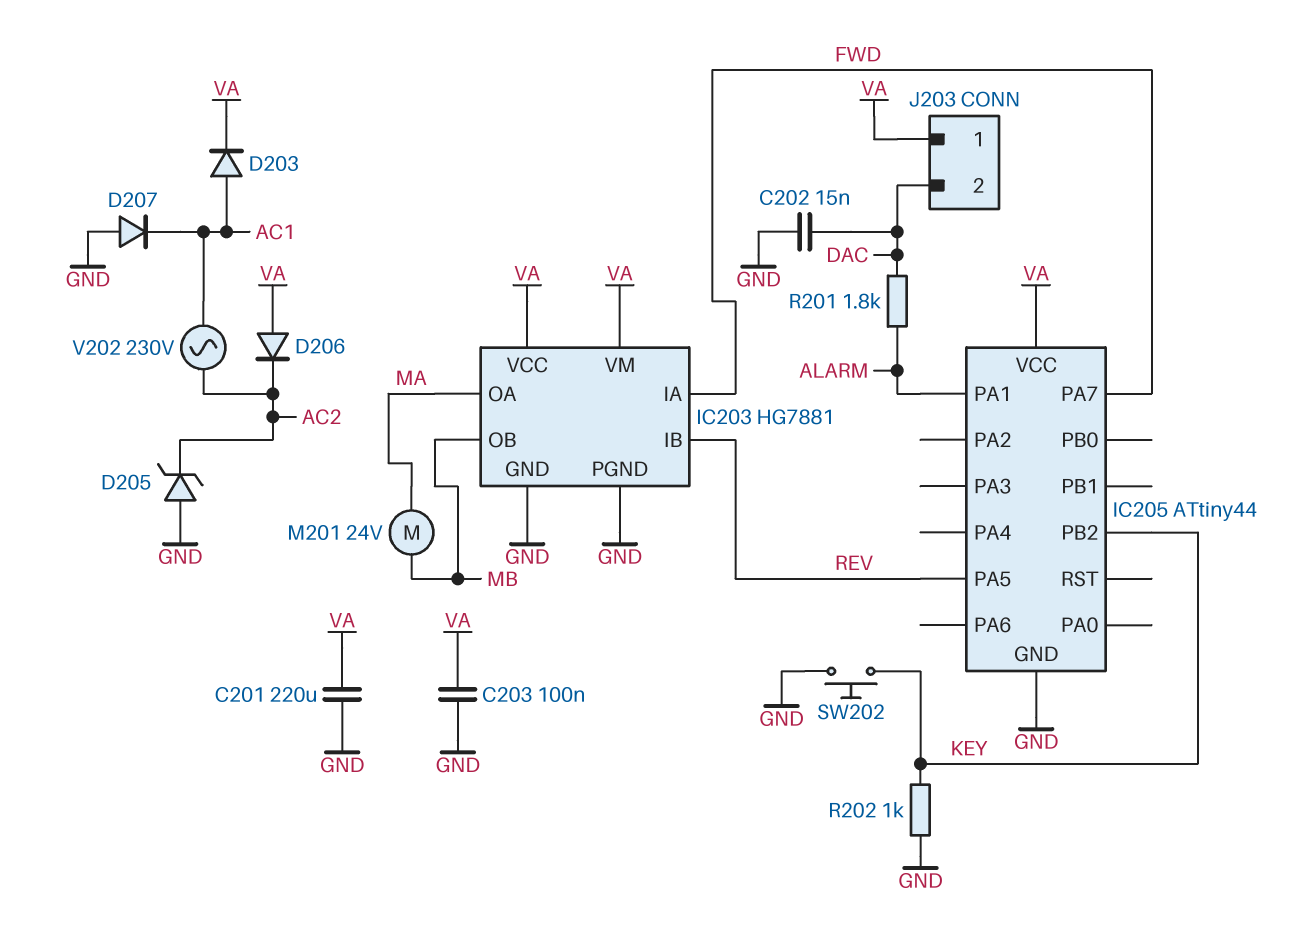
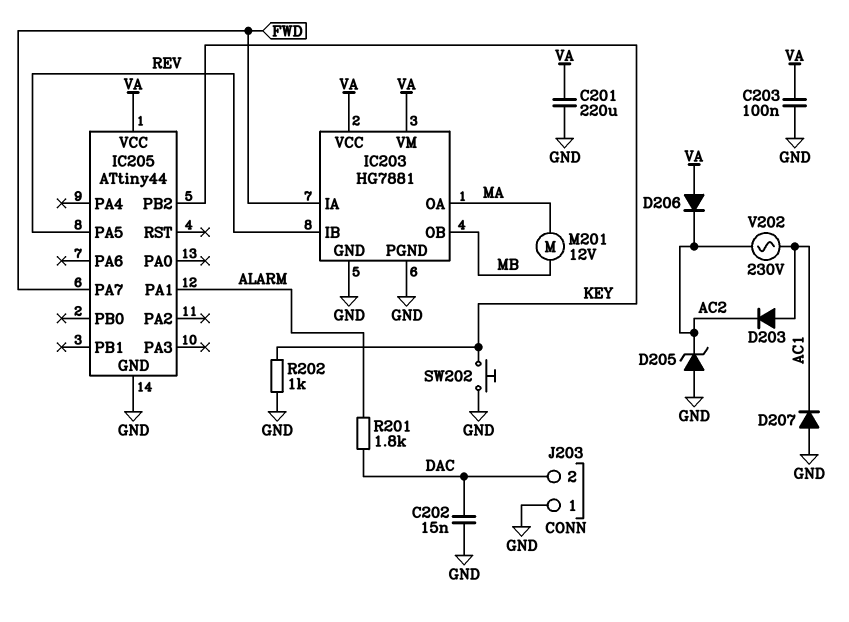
D203: diode (A AC1, K VA) -> diode (A AC1, K AC2)
J203 pin 1: VA -> GND
M201: motor 24V (MA, MB) -> motor 12V (MA, MB)

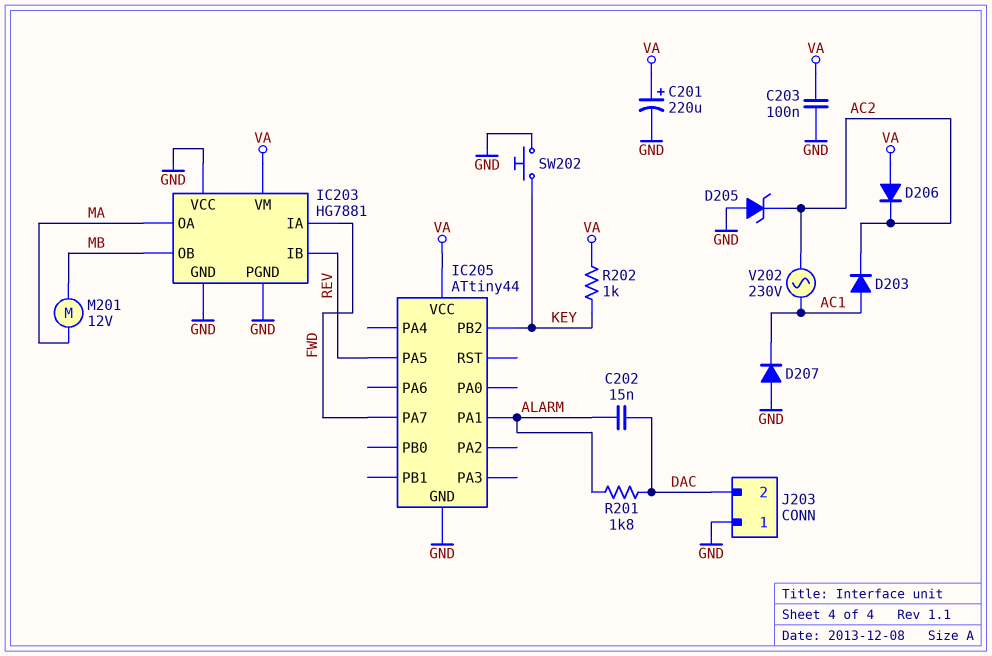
C201: 220uF (GND, VA) -> 220uF (plus VA, minus GND)
C202: 15nF (DAC, GND) -> 15nF (ALARM, DAC)
IC203 pin VCC: VA -> GND
R202: 1k (GND, KEY) -> 1k (KEY, VA)

